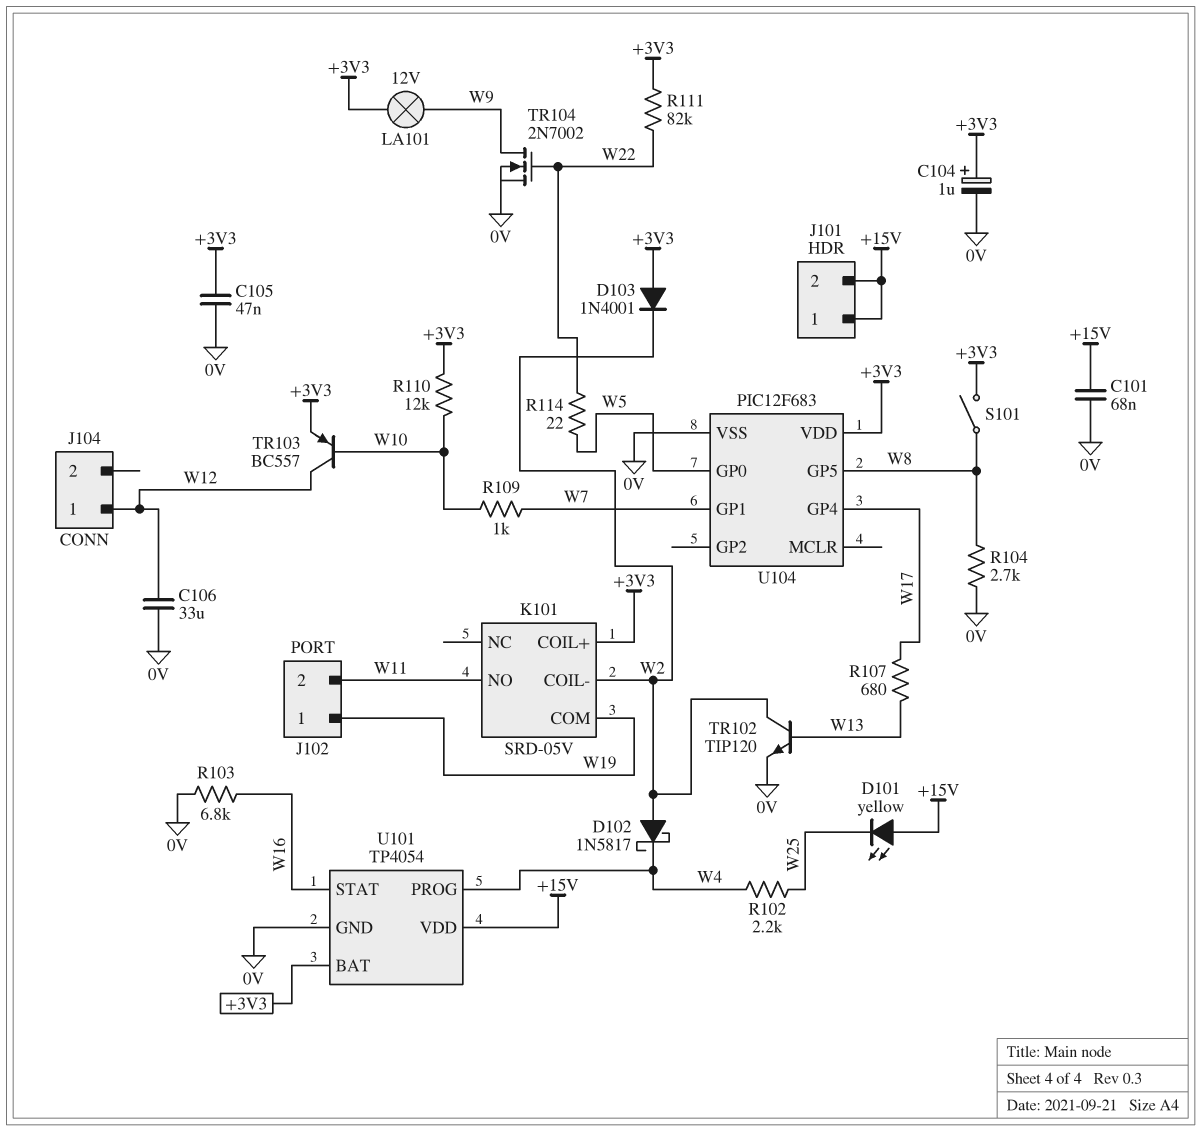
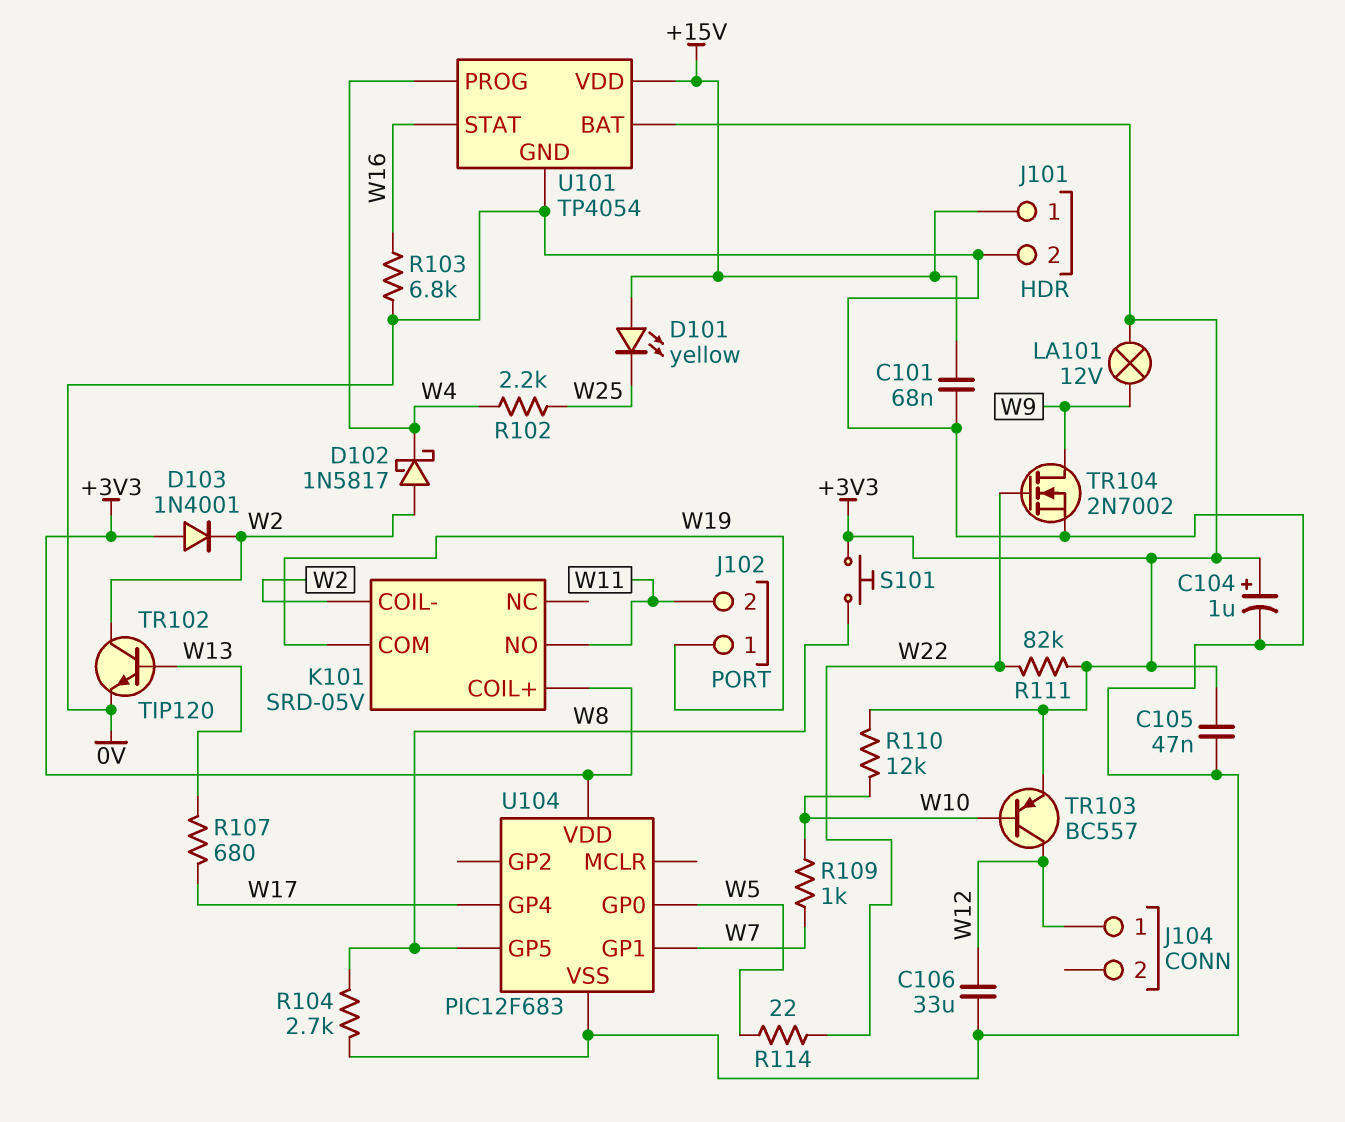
J101 pin 2: +15V -> 0V
S101: switch (+3V3, W8) -> button (+3V3, W8)

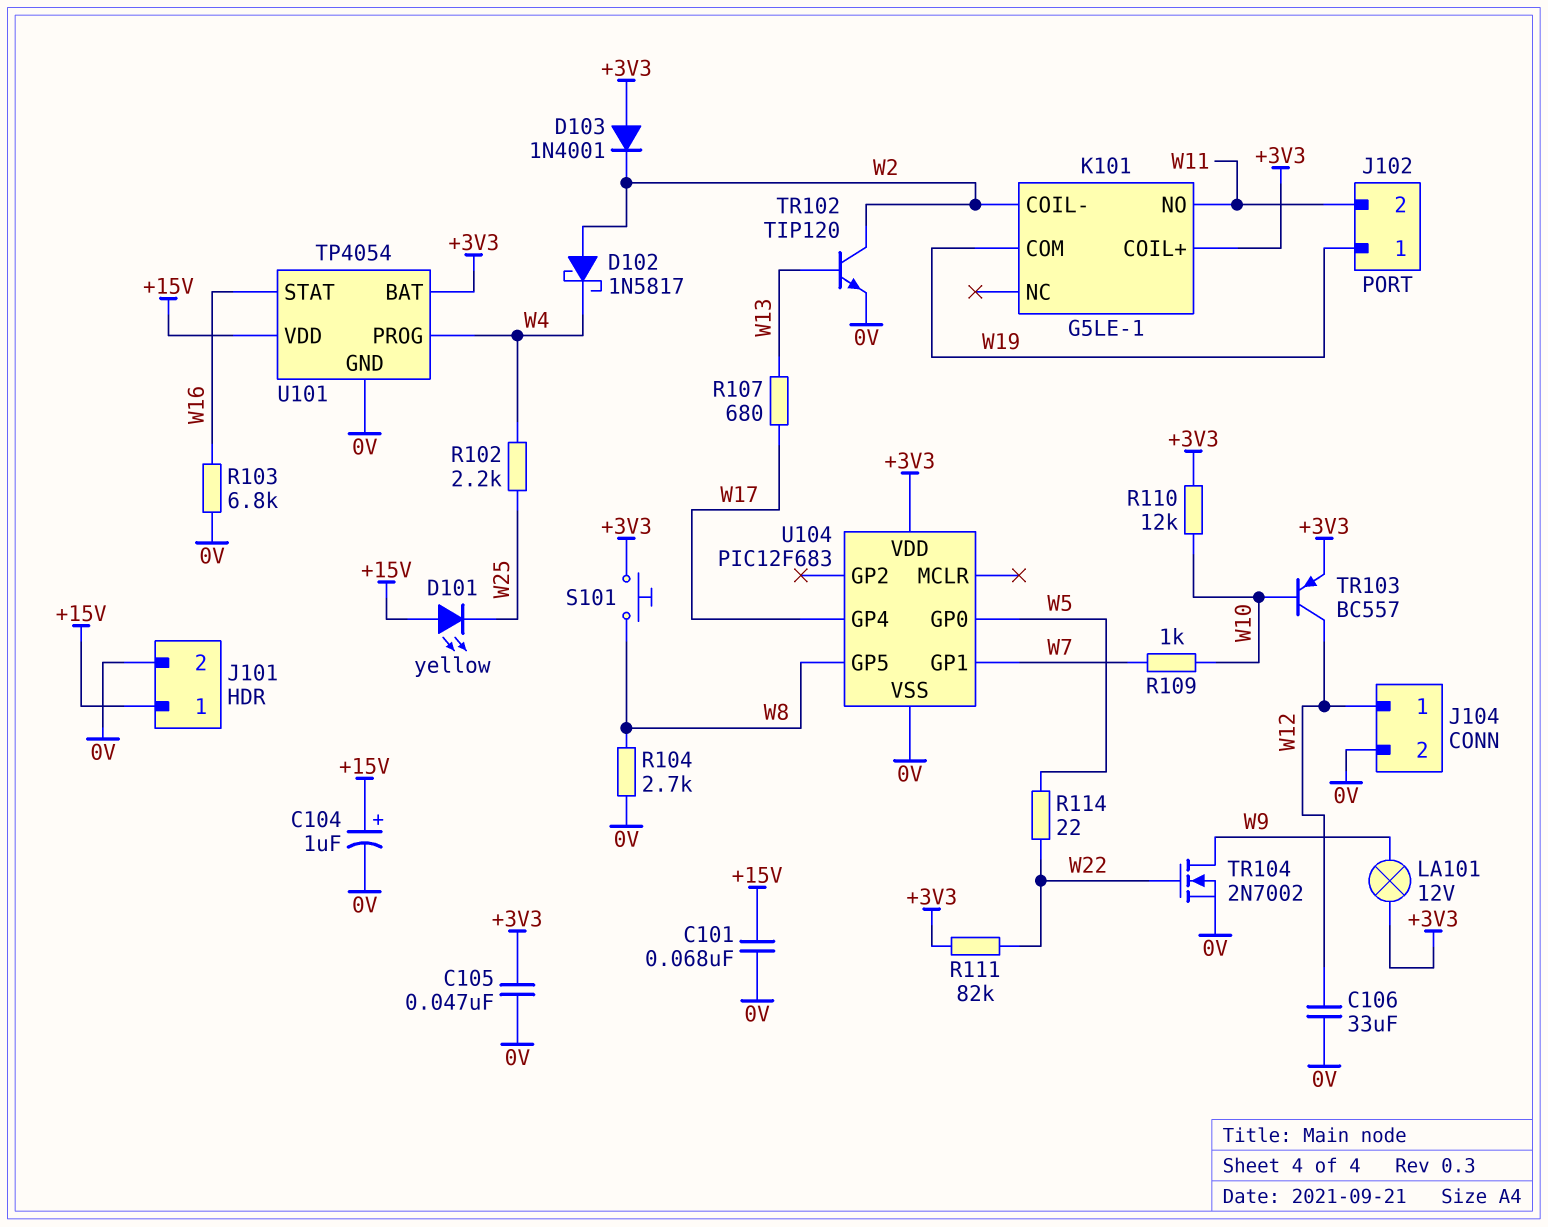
C104: 1uF (plus +3V3, minus 0V) -> 1uF (plus +15V, minus 0V)
J104 pin 2: none -> 0V
K101: SRD-05V -> G5LE-1

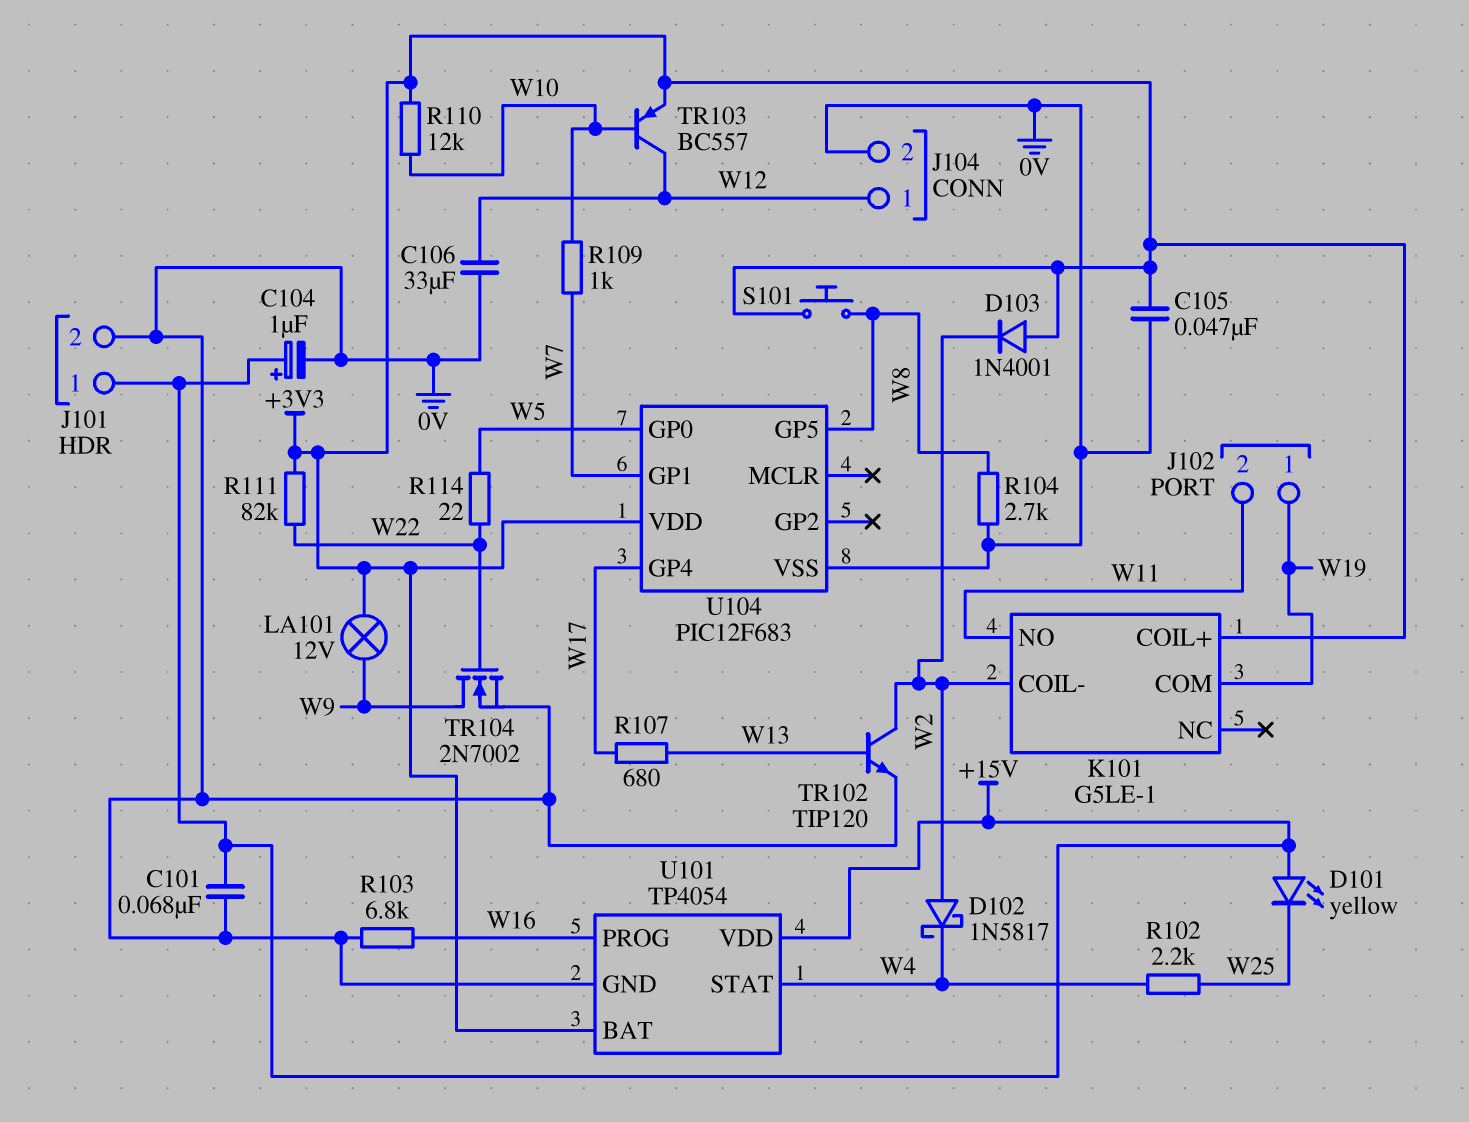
U101 pin PROG: W4 -> W16
U101 pin STAT: W16 -> W4

